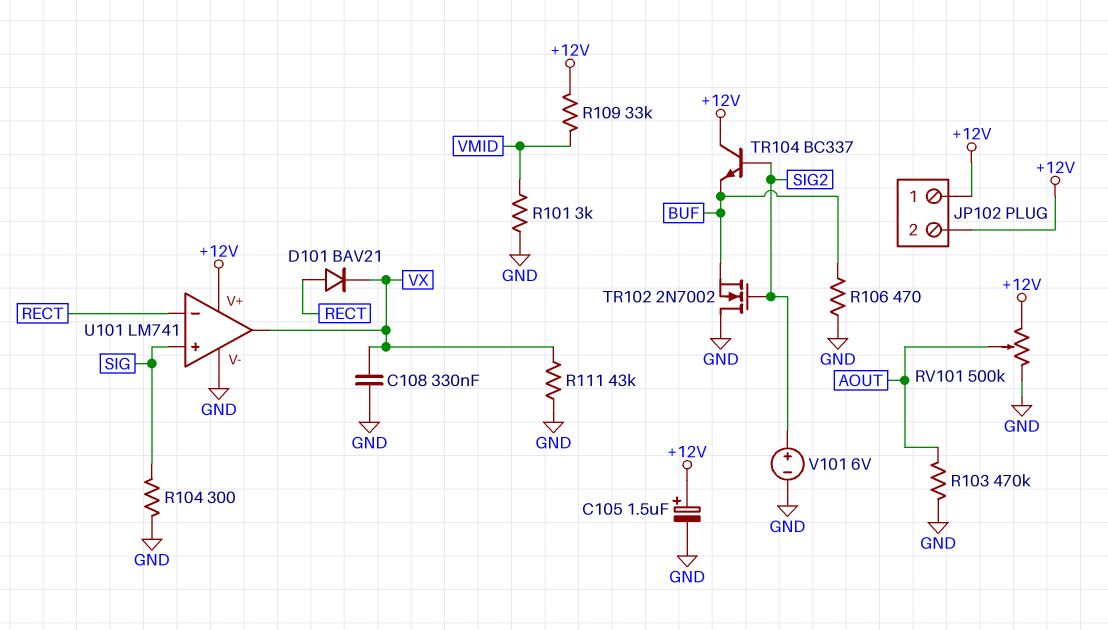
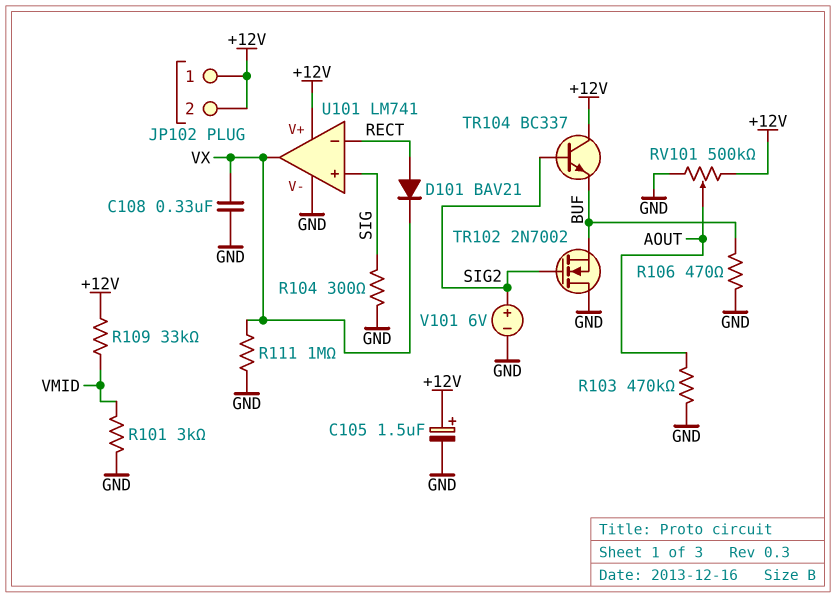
R111: 43k (GND, VX) -> 1M (GND, VX)

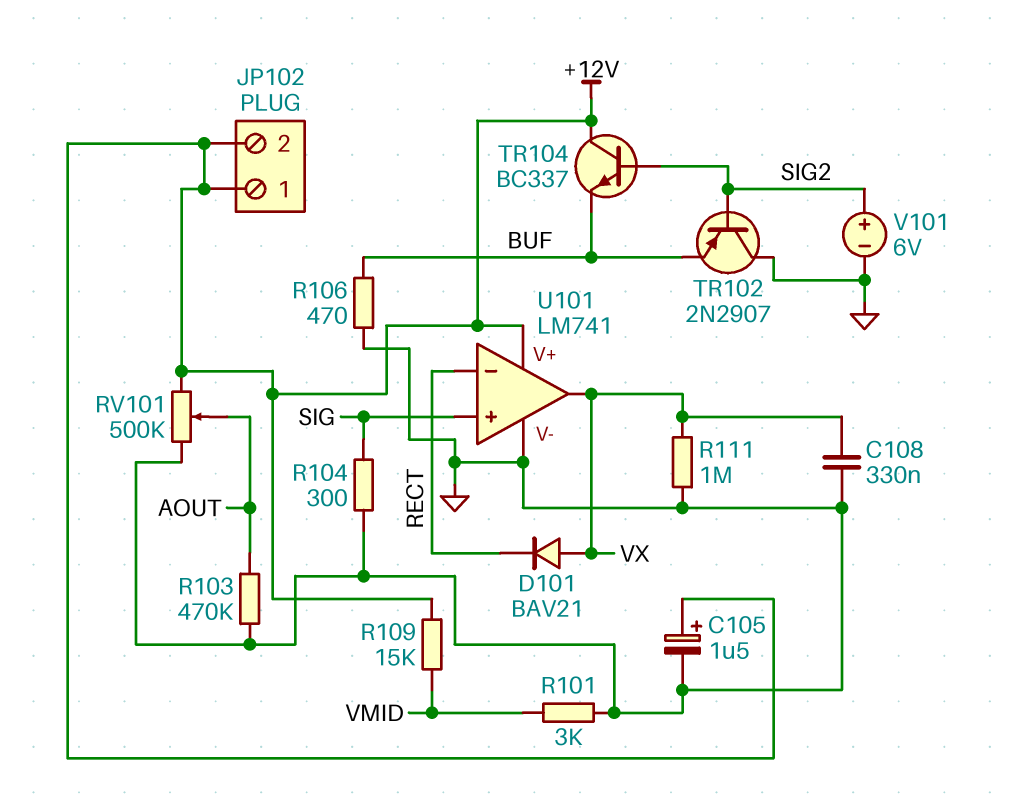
D101: diode BAV21 (A RECT, K VX) -> diode BAV21 (A VX, K RECT)
R109: 33k (+12V, VMID) -> 15k (+12V, VMID)
TR102: NMOS 2N7002 (G SIG2, D GND, S BUF) -> PNP 2N2907 (B SIG2, C GND, E BUF)

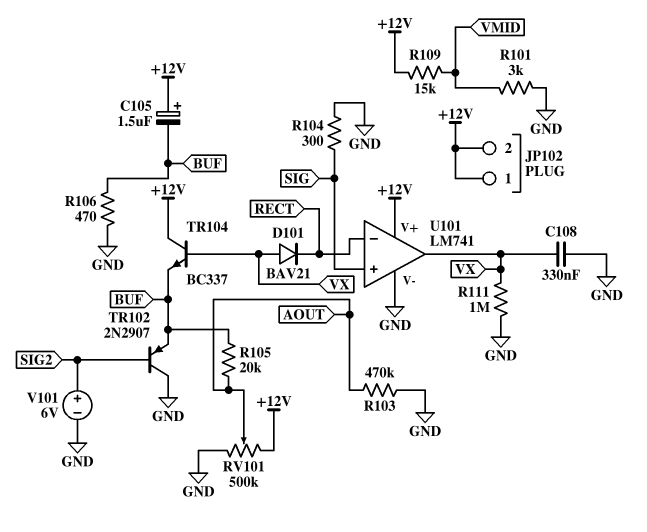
C105: 1.5uF (plus +12V, minus GND) -> 1.5uF (plus +12V, minus BUF)
R105: none -> 20k (AOUT, BUF)
TR104: NPN BC337 (B SIG2, C +12V, E BUF) -> NPN BC337 (B VX, C +12V, E BUF)

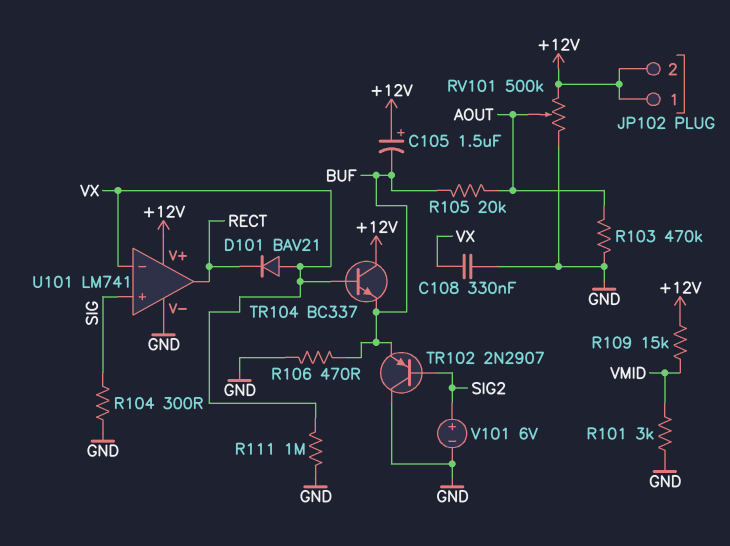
U101 pin in-: RECT -> VX
U101 pin out: VX -> RECT

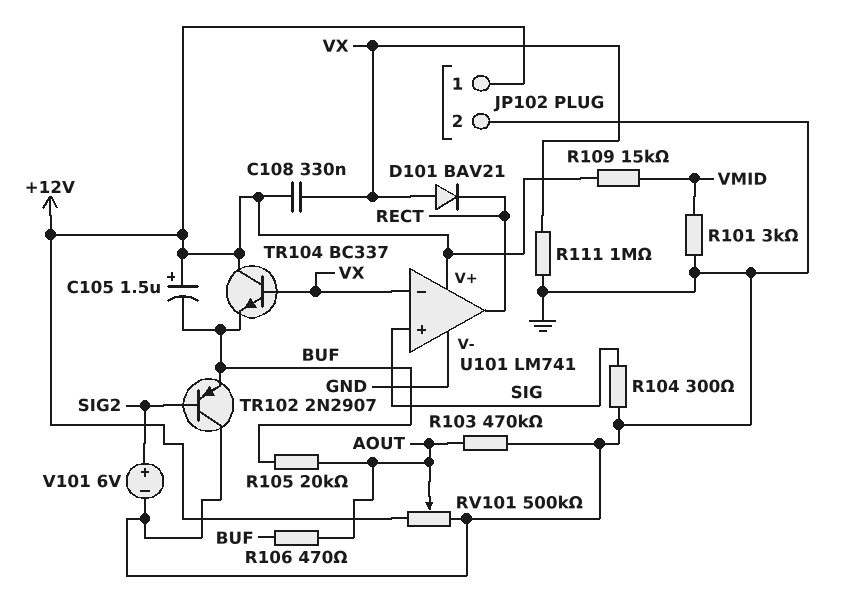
C108: 330nF (GND, VX) -> 330nF (+12V, VX)
JP102 pin 2: +12V -> GND
R106: 470 (BUF, GND) -> 470 (AOUT, BUF)

